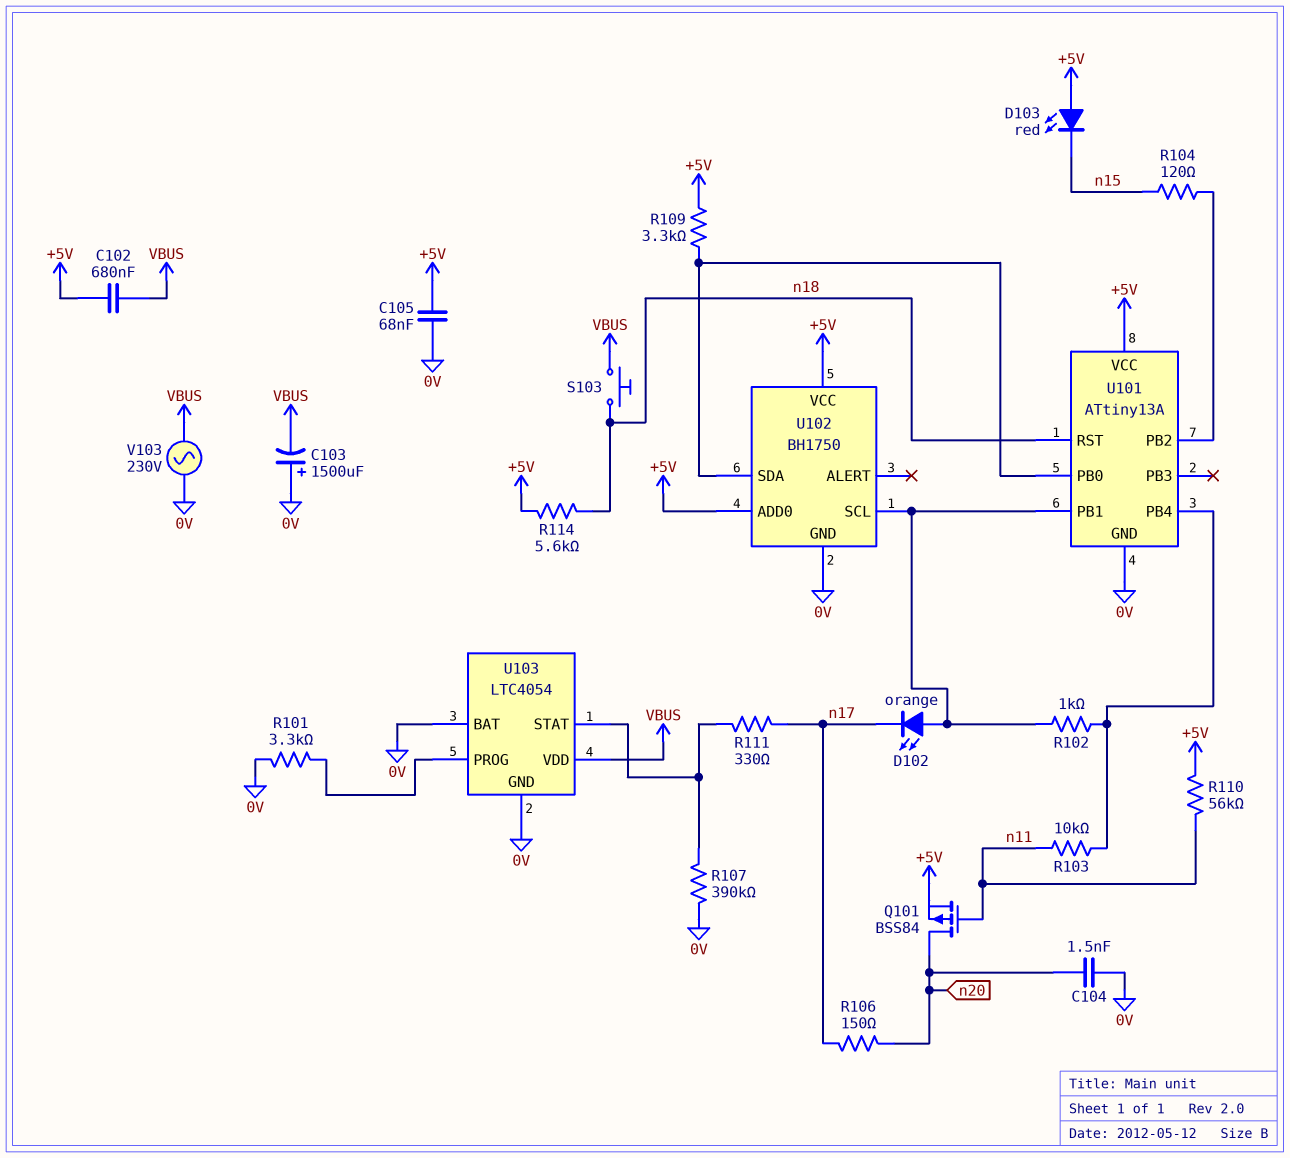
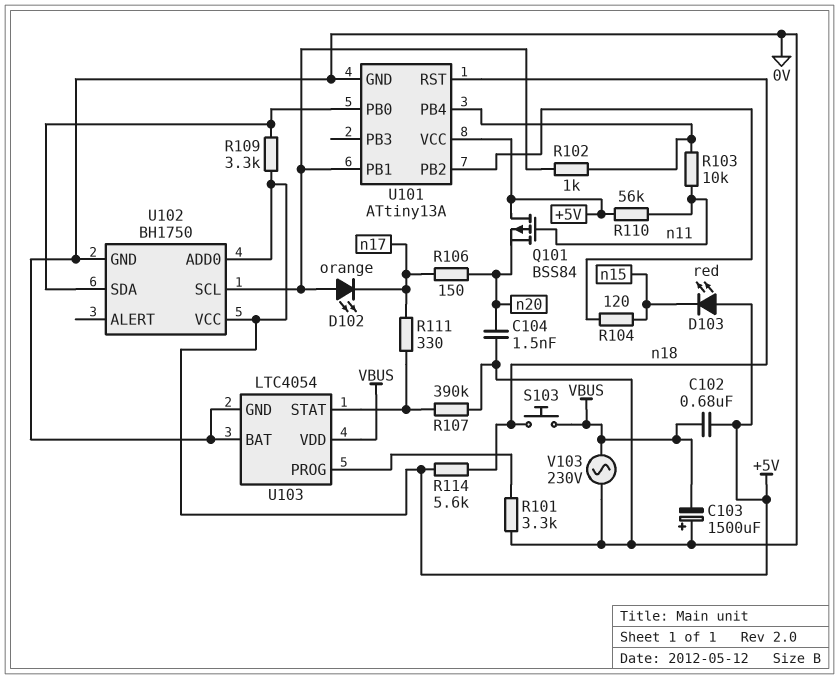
C105: 68nF (+5V, 0V) -> none
Q101: PMOS BSS84 (G n11, D n20, S +5V) -> PMOS BSS84 (G n11, D +5V, S n20)

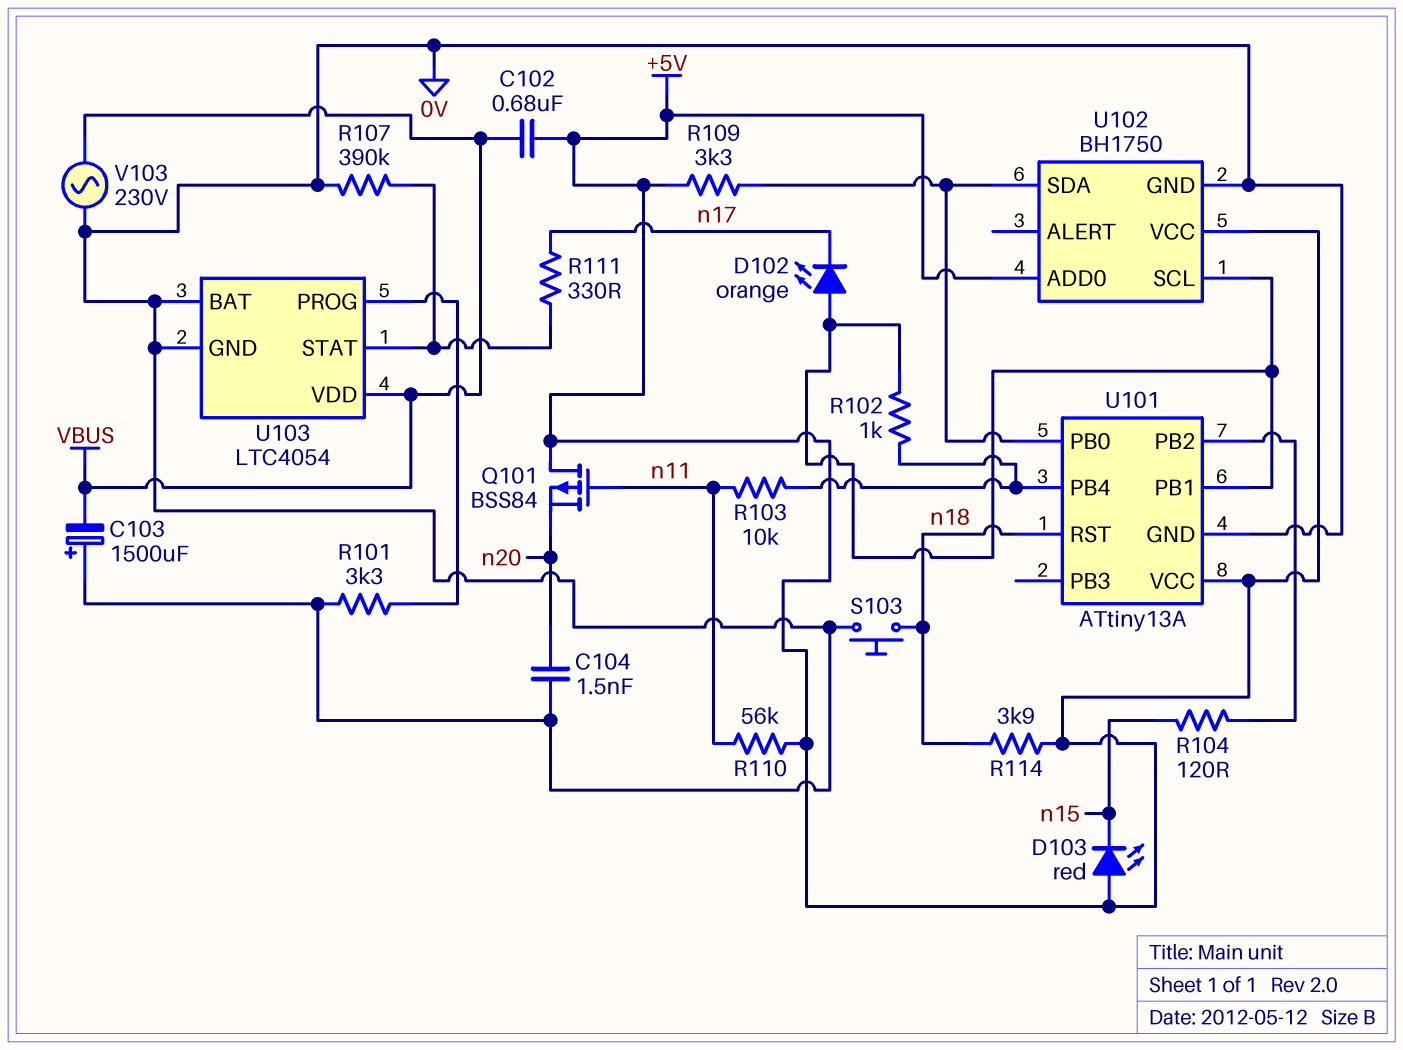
R106: 150 (n17, n20) -> none
R114: 5.6k (+5V, n18) -> 3.9k (+5V, n18)
S103: button (VBUS, n18) -> button (0V, n18)

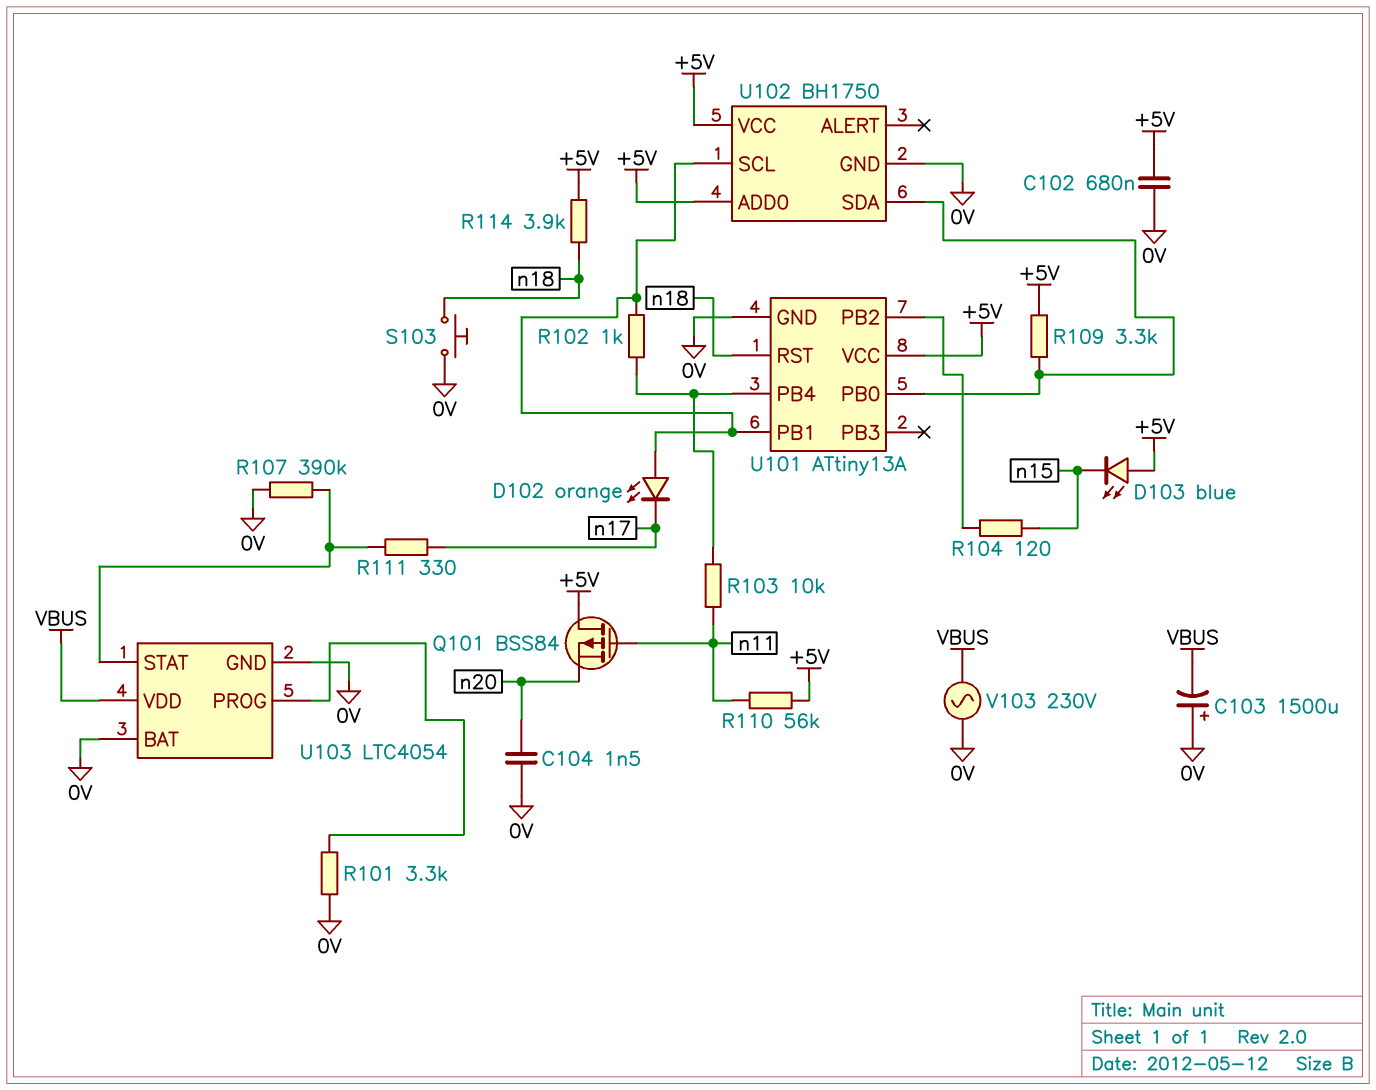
C102: 680nF (+5V, VBUS) -> 680nF (+5V, 0V)
D103: LED red (A +5V, K n15) -> LED blue (A +5V, K n15)

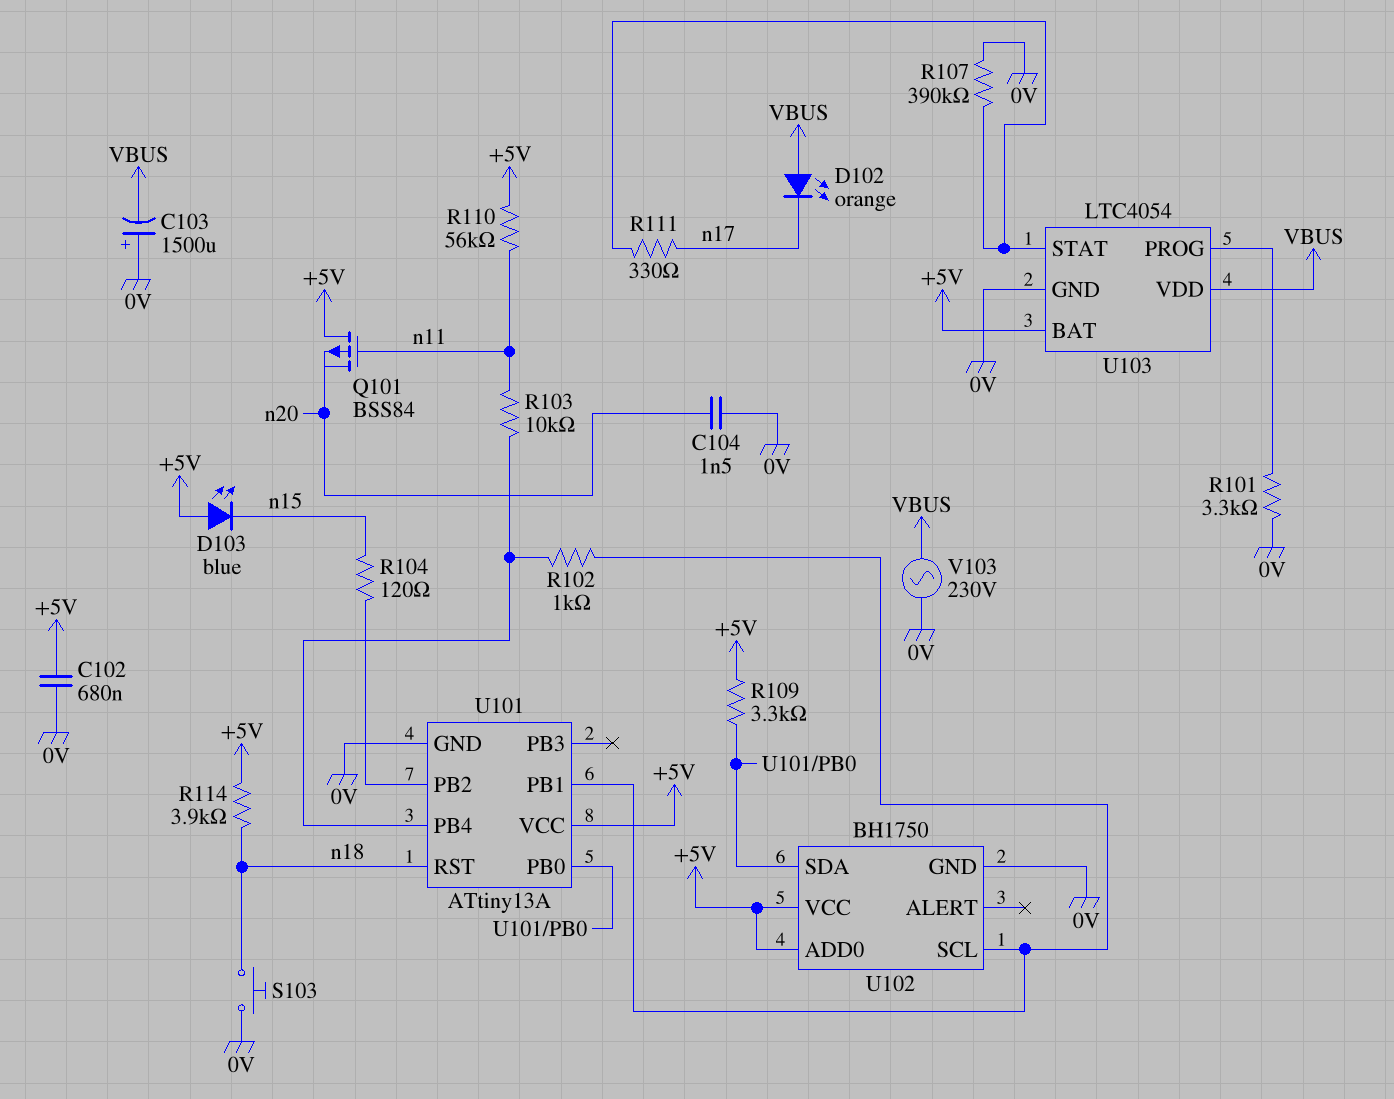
D102: LED orange (A U101/PB1, K n17) -> LED orange (A VBUS, K n17)
U103 pin BAT: 0V -> +5V

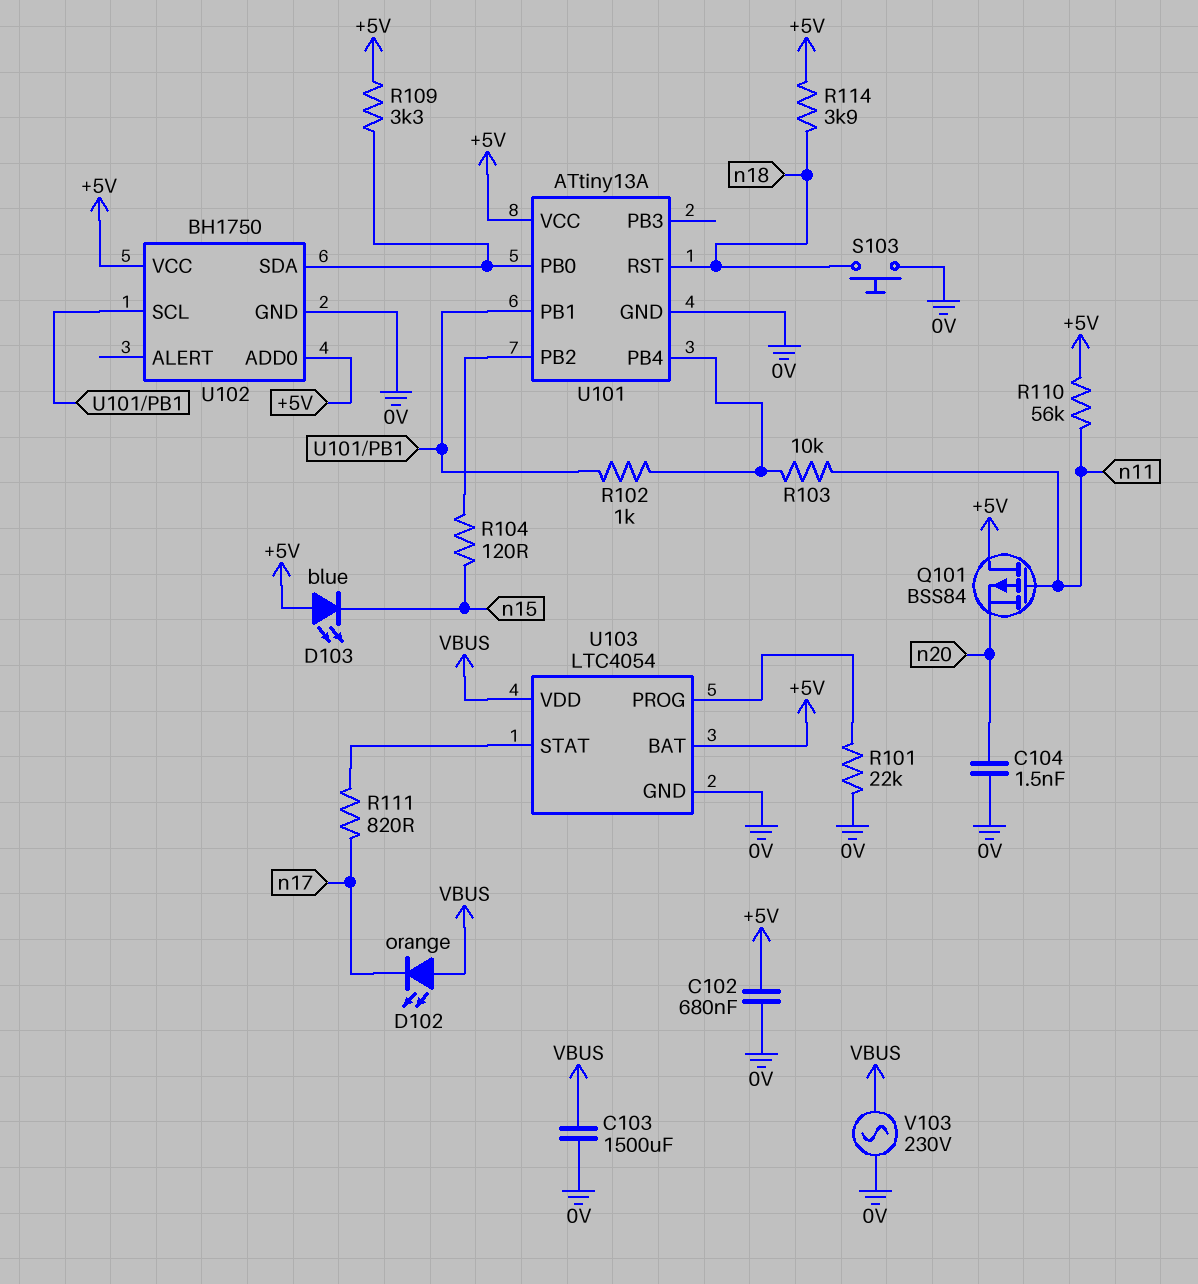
C103: 1500uF (plus 0V, minus VBUS) -> 1500uF (0V, VBUS)
R101: 3.3k (0V, U103/PROG) -> 22k (0V, U103/PROG)
R107: 390k (0V, U103/STAT) -> none
R111: 330 (U103/STAT, n17) -> 820 (U103/STAT, n17)

